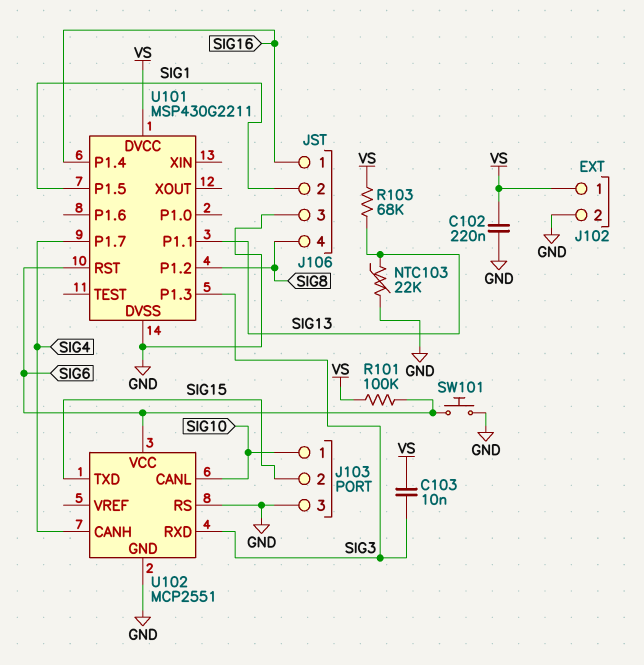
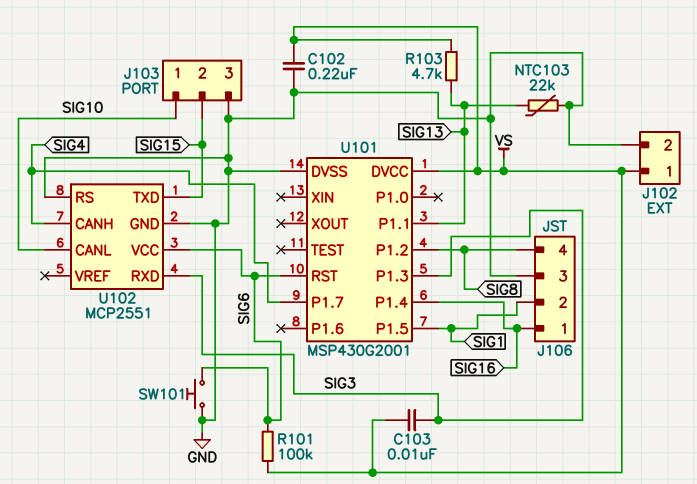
R103: 68k (SIG13, VS) -> 4.7k (SIG13, VS)
U101: MSP430G2211 -> MSP430G2001

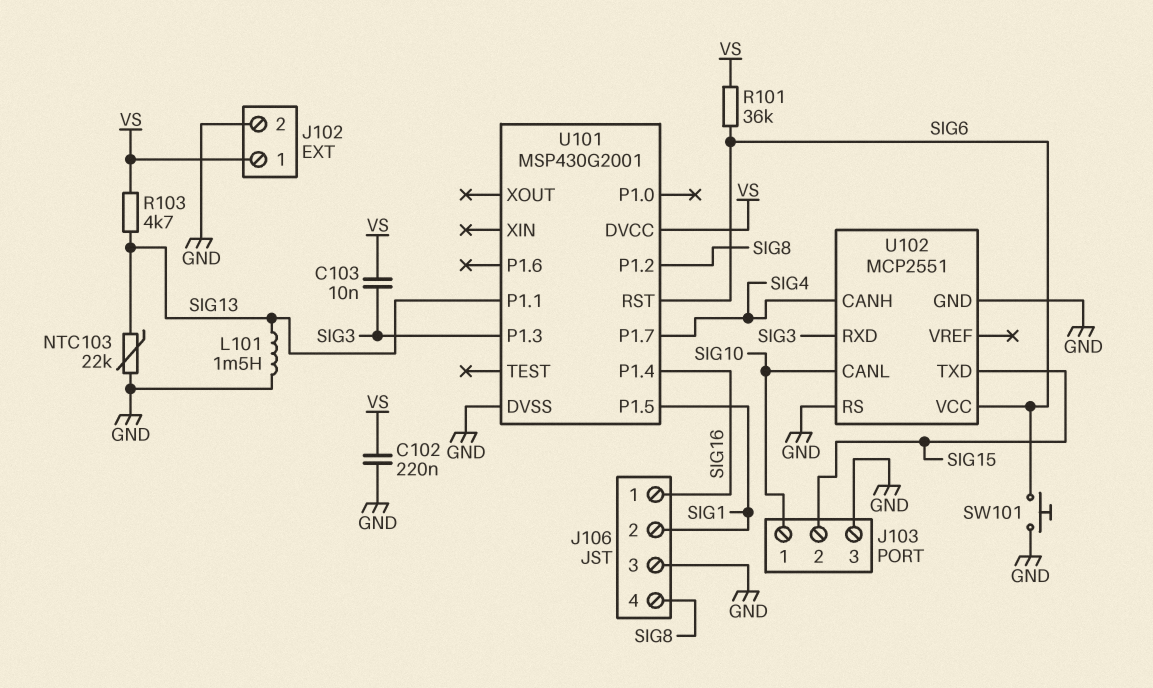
L101: none -> 1.5mH (GND, SIG13)
R101: 100k (SIG6, VS) -> 36k (SIG6, VS)

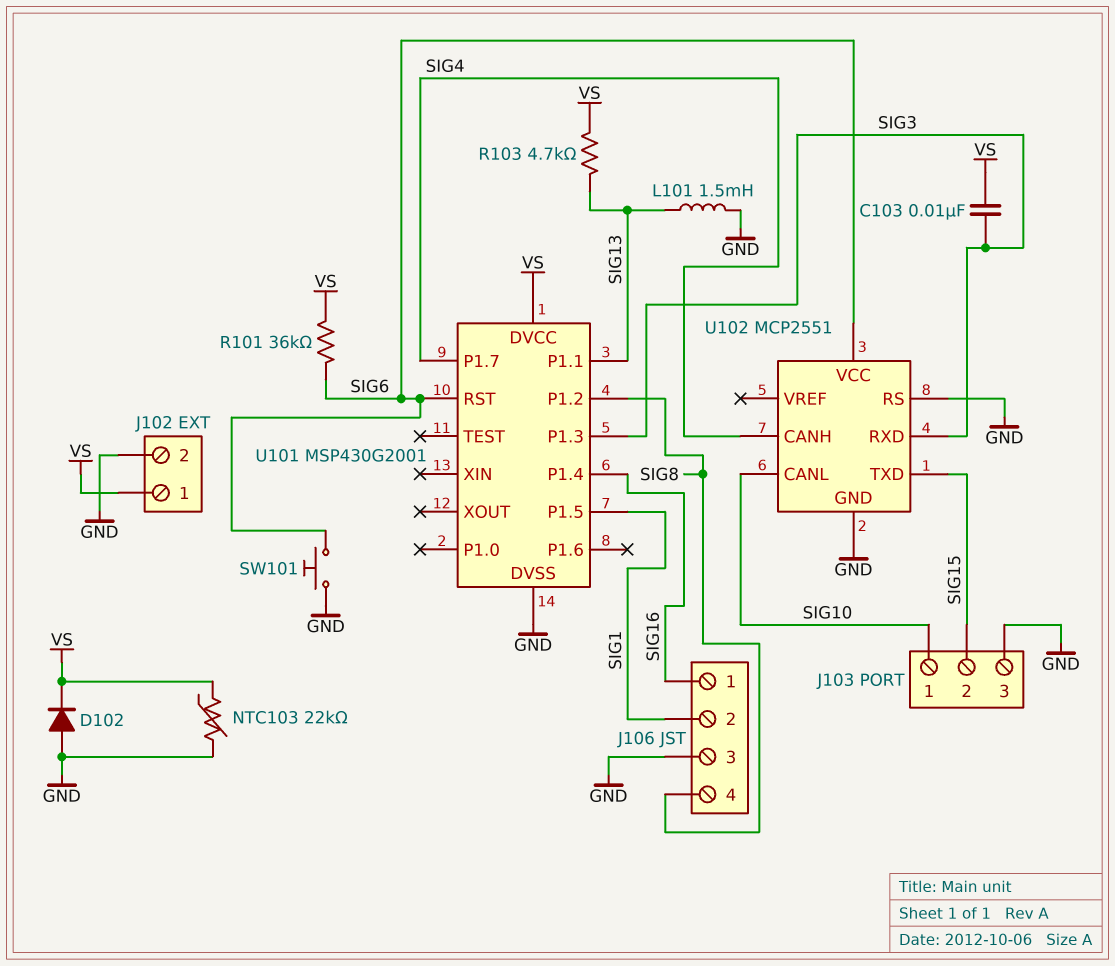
C102: 220nF (GND, VS) -> none
D102: none -> diode (A GND, K VS)
NTC103: 22k (GND, SIG13) -> 22k (GND, VS)

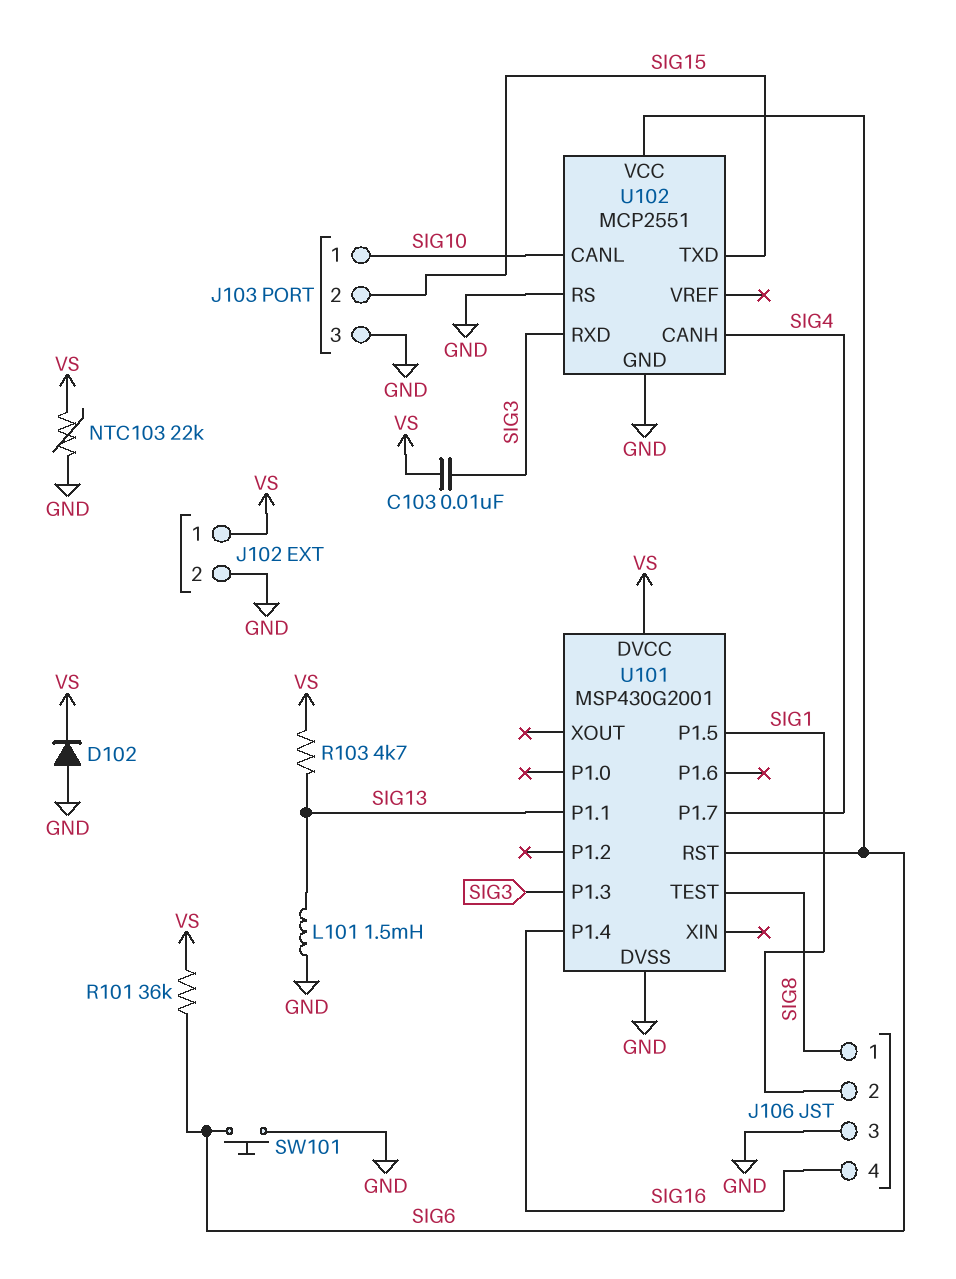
J106 pin 1: SIG16 -> SIG8
J106 pin 4: SIG8 -> SIG16
U101 pin P1.2: SIG8 -> none
U101 pin TEST: none -> SIG8

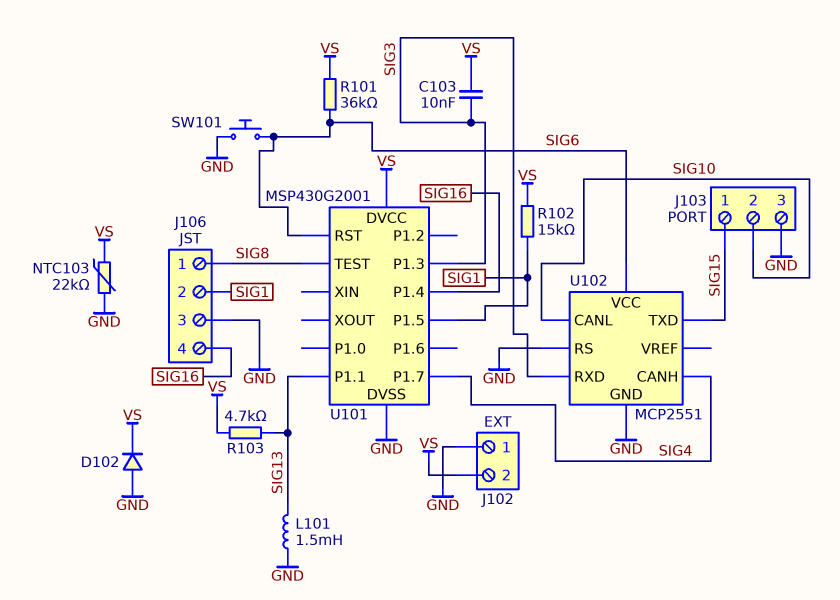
J102 pin 1: VS -> GND
J102 pin 2: GND -> VS
J103 pin 1: SIG10 -> SIG15
J103 pin 2: SIG15 -> SIG10
R102: none -> 15k (SIG1, VS)

